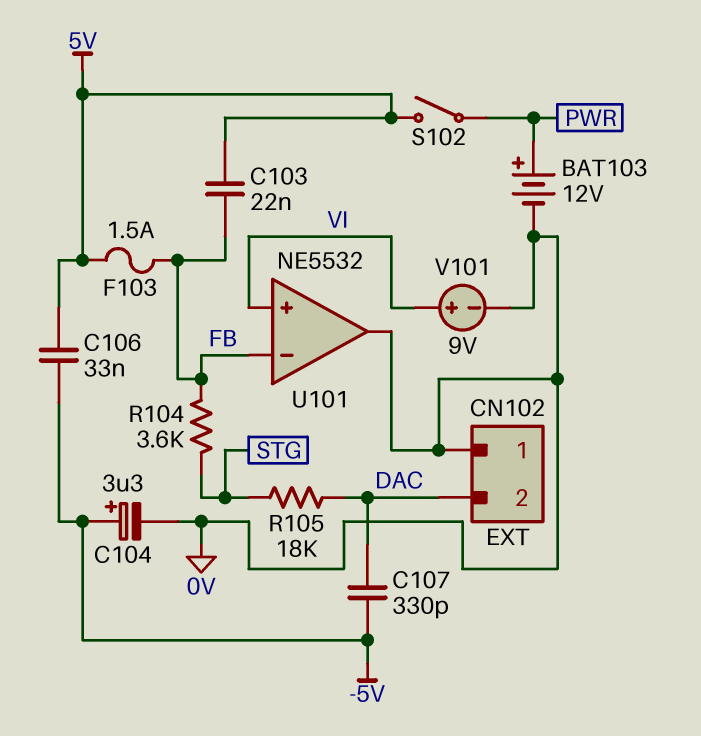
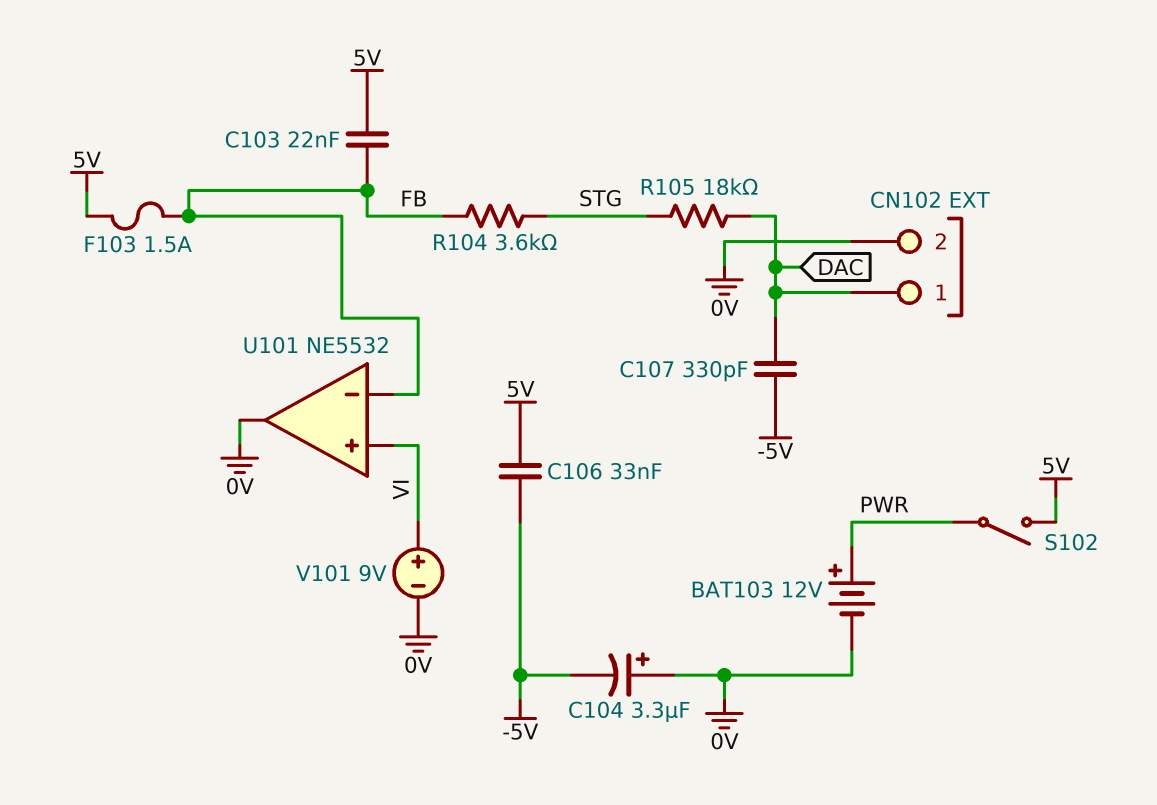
C104: 3.3uF (plus -5V, minus 0V) -> 3.3uF (plus 0V, minus -5V)
CN102 pin 1: 0V -> DAC
CN102 pin 2: DAC -> 0V

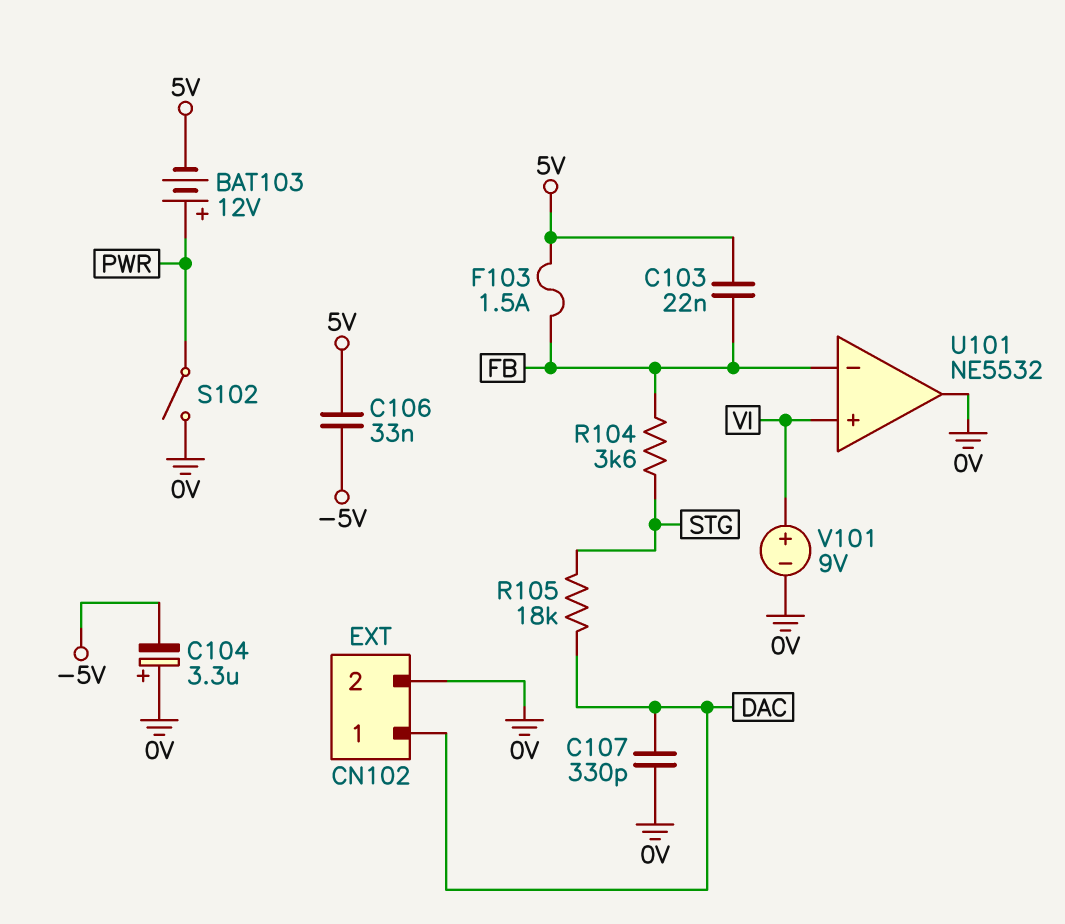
BAT103: 12V (plus PWR, minus 0V) -> 12V (plus PWR, minus 5V)
C107: 330pF (-5V, DAC) -> 330pF (0V, DAC)
S102: switch (5V, PWR) -> switch (0V, PWR)

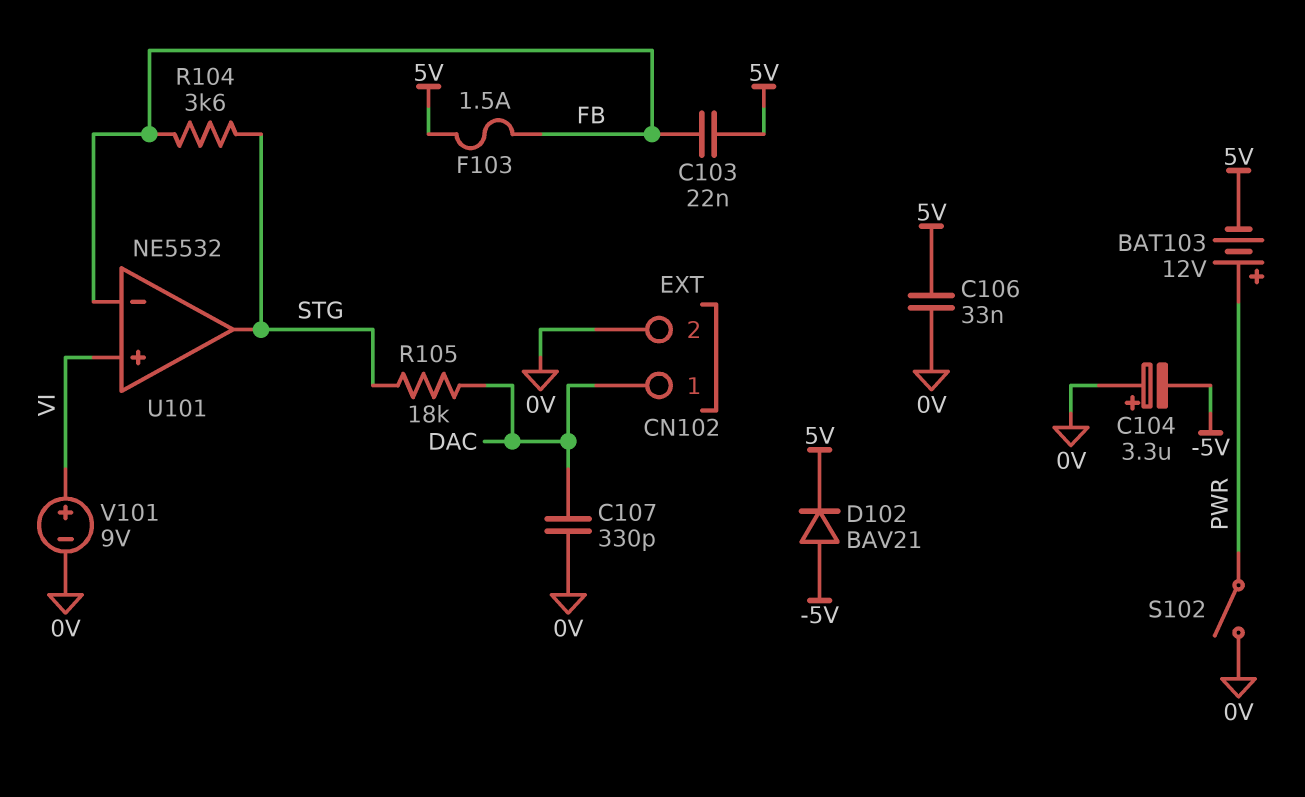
C106: 33nF (-5V, 5V) -> 33nF (0V, 5V)
D102: none -> diode BAV21 (A -5V, K 5V)
U101 pin out: 0V -> STG

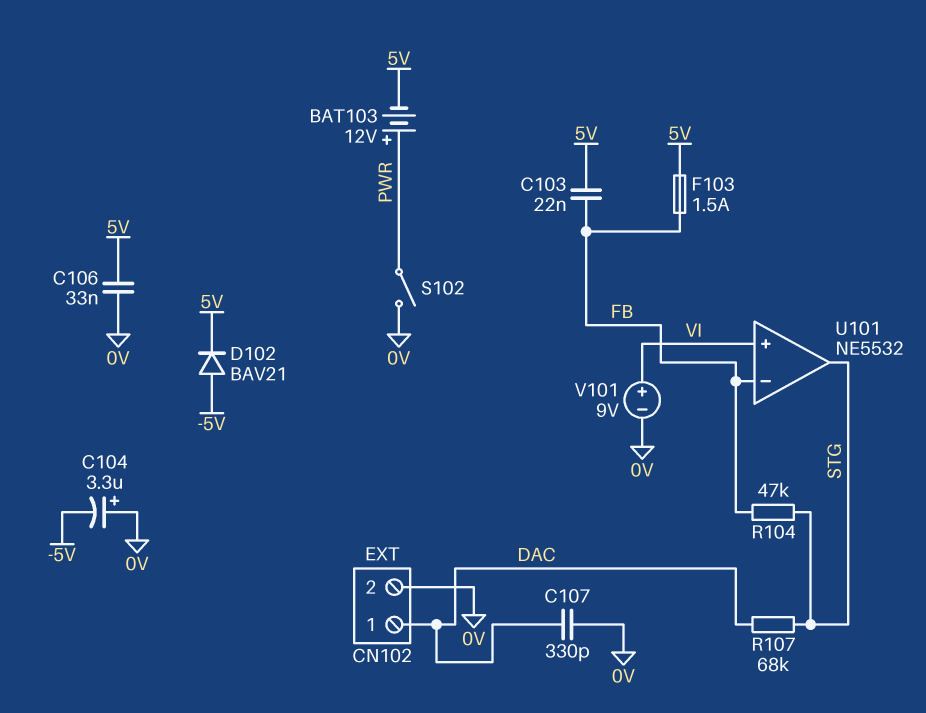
R104: 3.6k (FB, STG) -> 47k (FB, STG)
R105: 18k (DAC, STG) -> none
R107: none -> 68k (DAC, STG)

